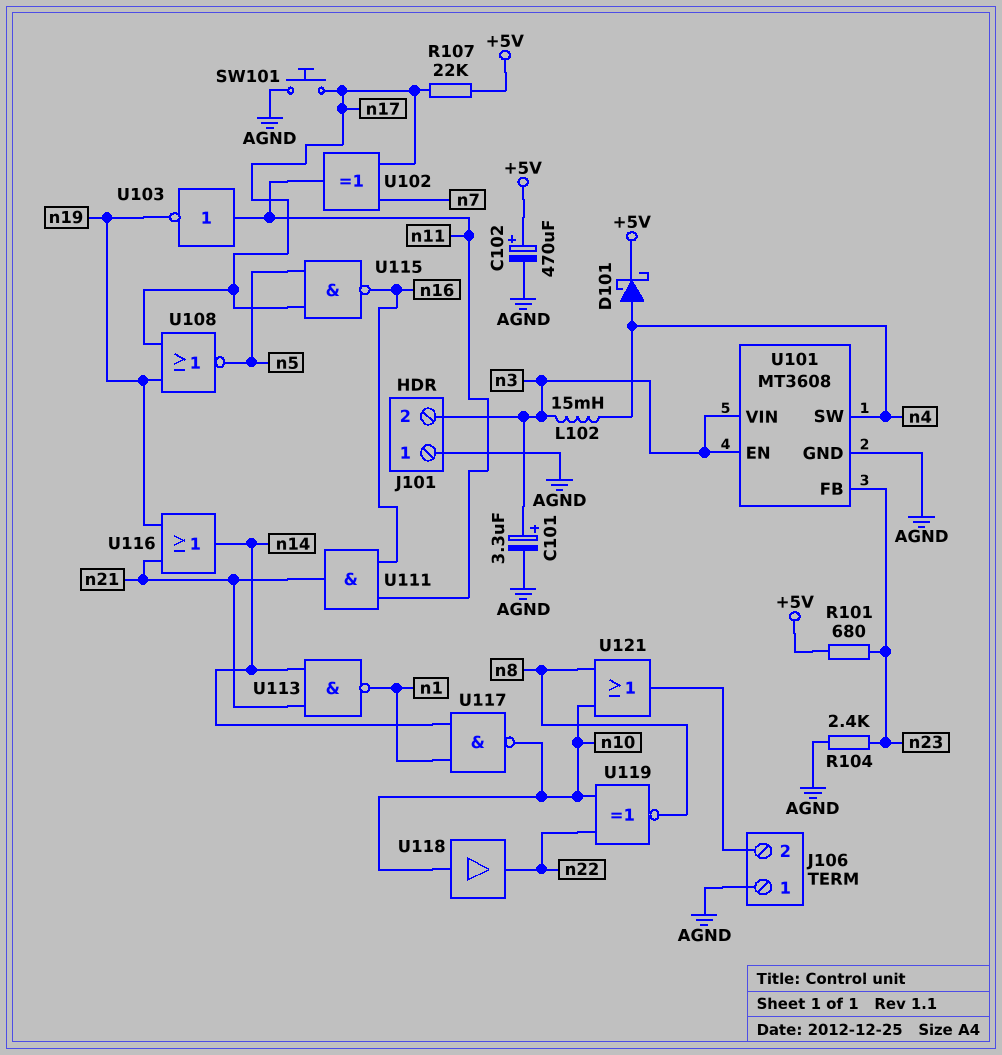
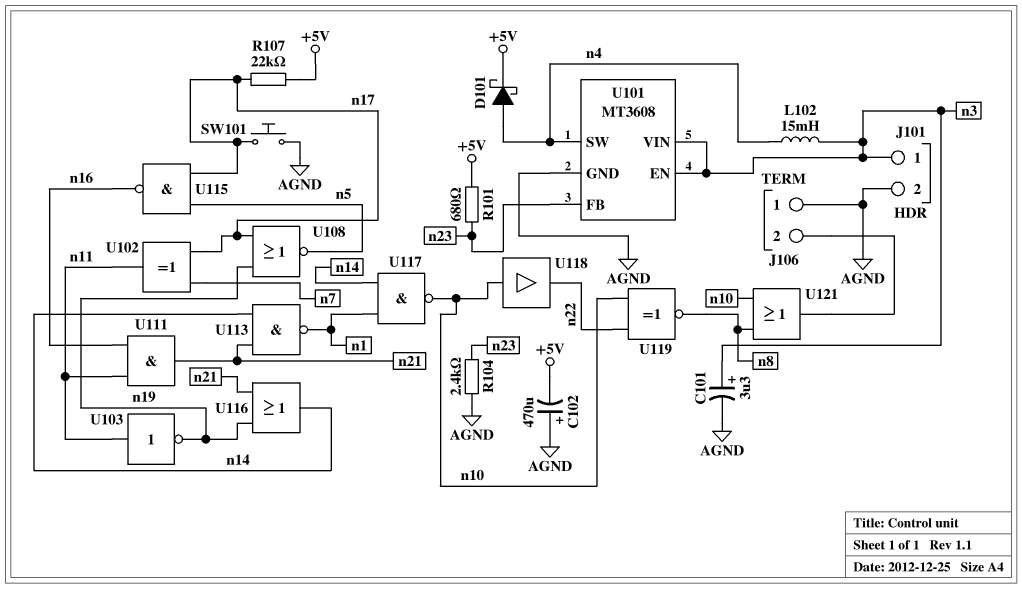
C102: 470uF (plus +5V, minus AGND) -> 470uF (plus AGND, minus +5V)
J101 pin 1: AGND -> n3
J101 pin 2: n3 -> AGND

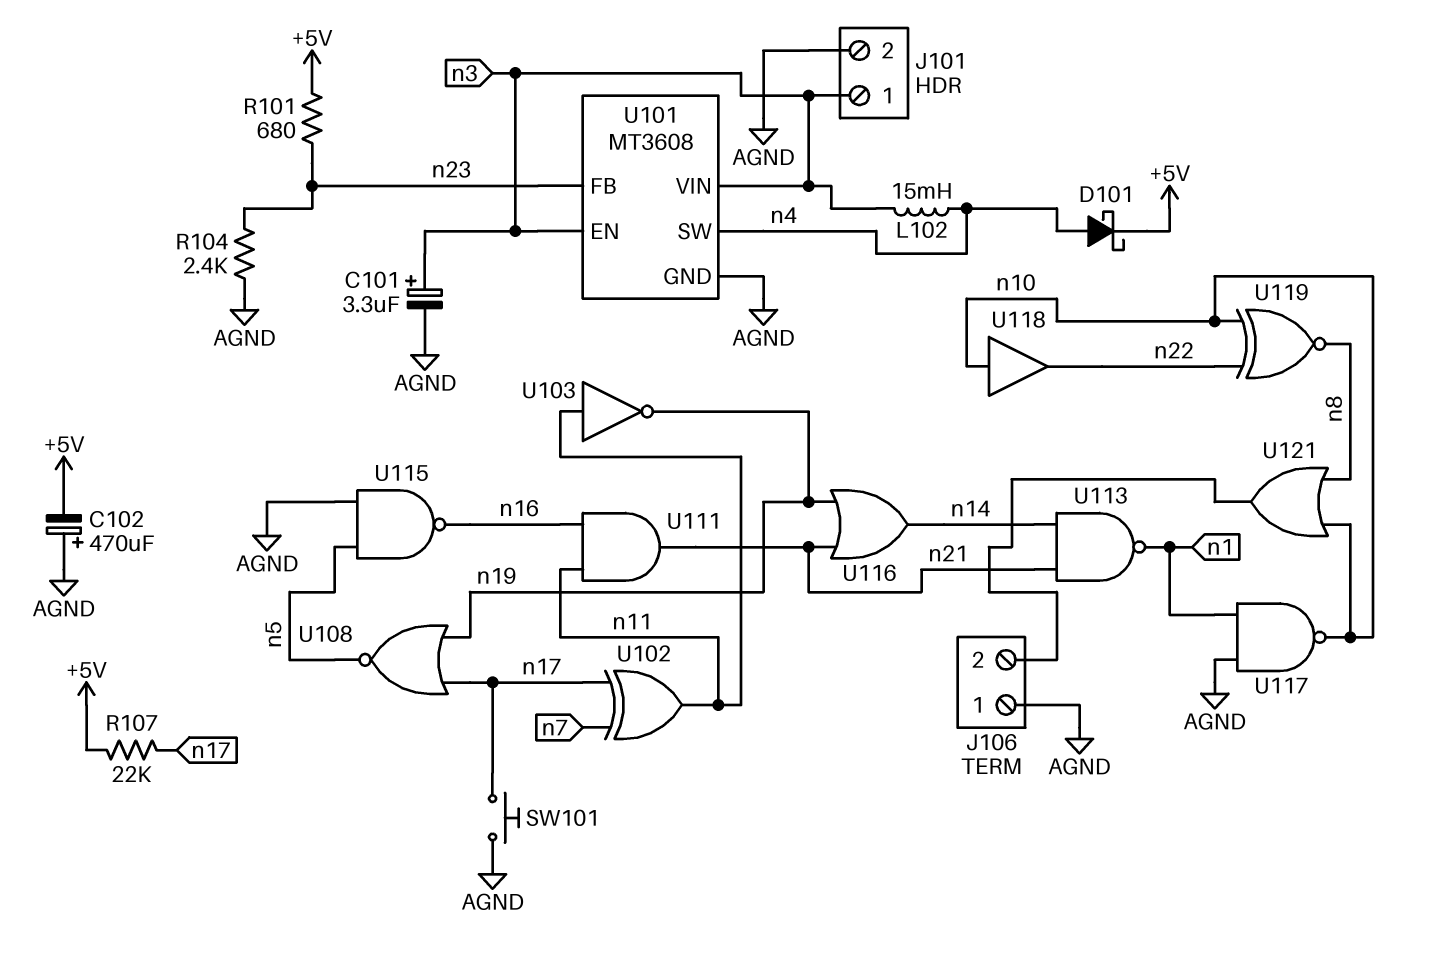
U115: NAND (in n5, in n17, out n16) -> NAND (in AGND, in n5, out n16)
U117: NAND (in n1, in n14, out n10) -> NAND (in AGND, in n1, out n10)

